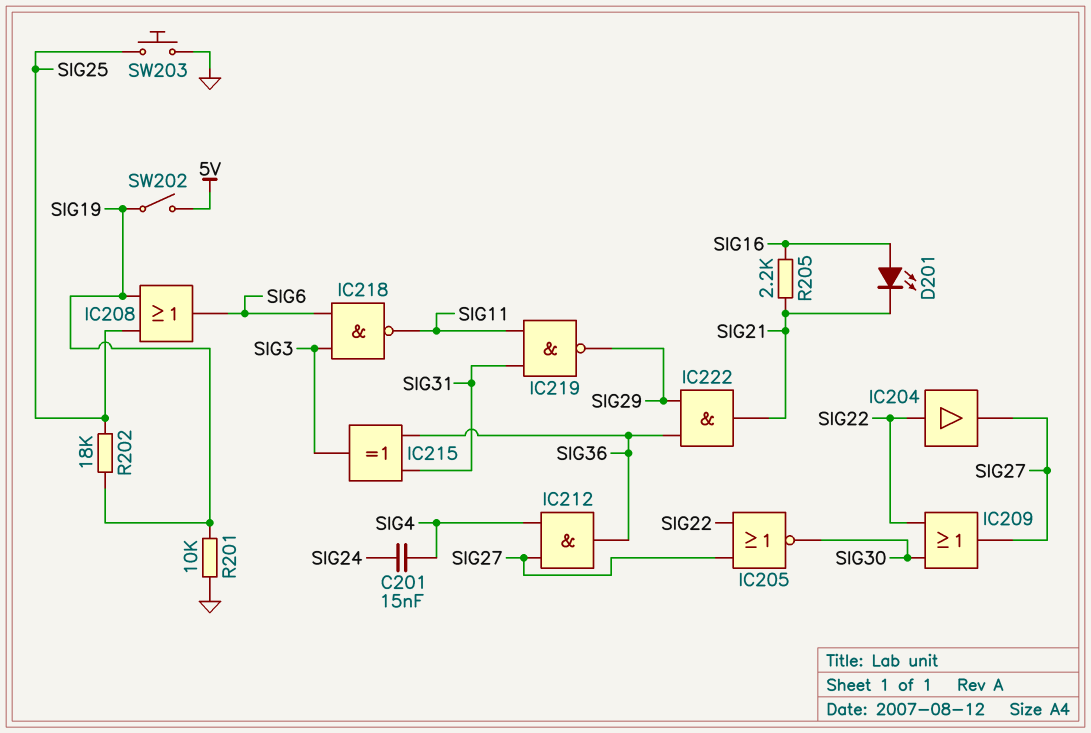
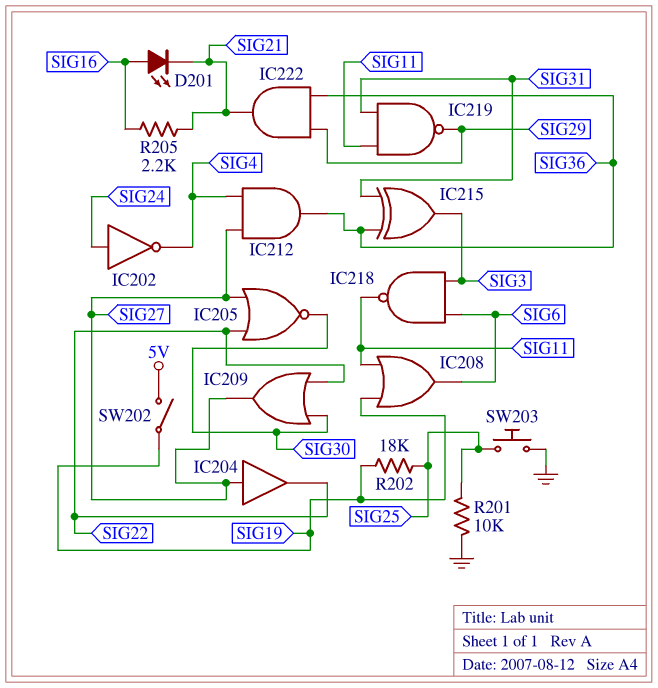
C201: 15nF (SIG4, SIG24) -> none
IC202: none -> NOT (in SIG24, out SIG4)
IC204: buffer (in SIG22, out SIG27) -> buffer (in SIG27, out SIG22)
IC208: OR (in SIG19, in SIG25, out SIG6) -> OR (in SIG11, in SIG19, out SIG6)
R201: 10k (GND, SIG19) -> 10k (GND, SIG25)

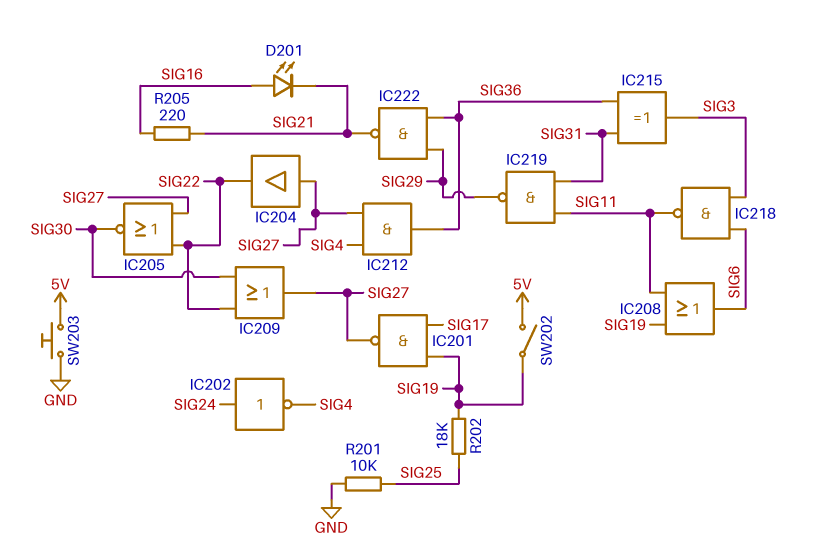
IC201: none -> NAND (in SIG17, in SIG19, out SIG27)
IC222: AND (in SIG29, in SIG36, out SIG21) -> NAND (in SIG29, in SIG36, out SIG21)
R205: 2.2k (SIG16, SIG21) -> 220 (SIG16, SIG21)
SW203: button (GND, SIG25) -> button (5V, GND)

